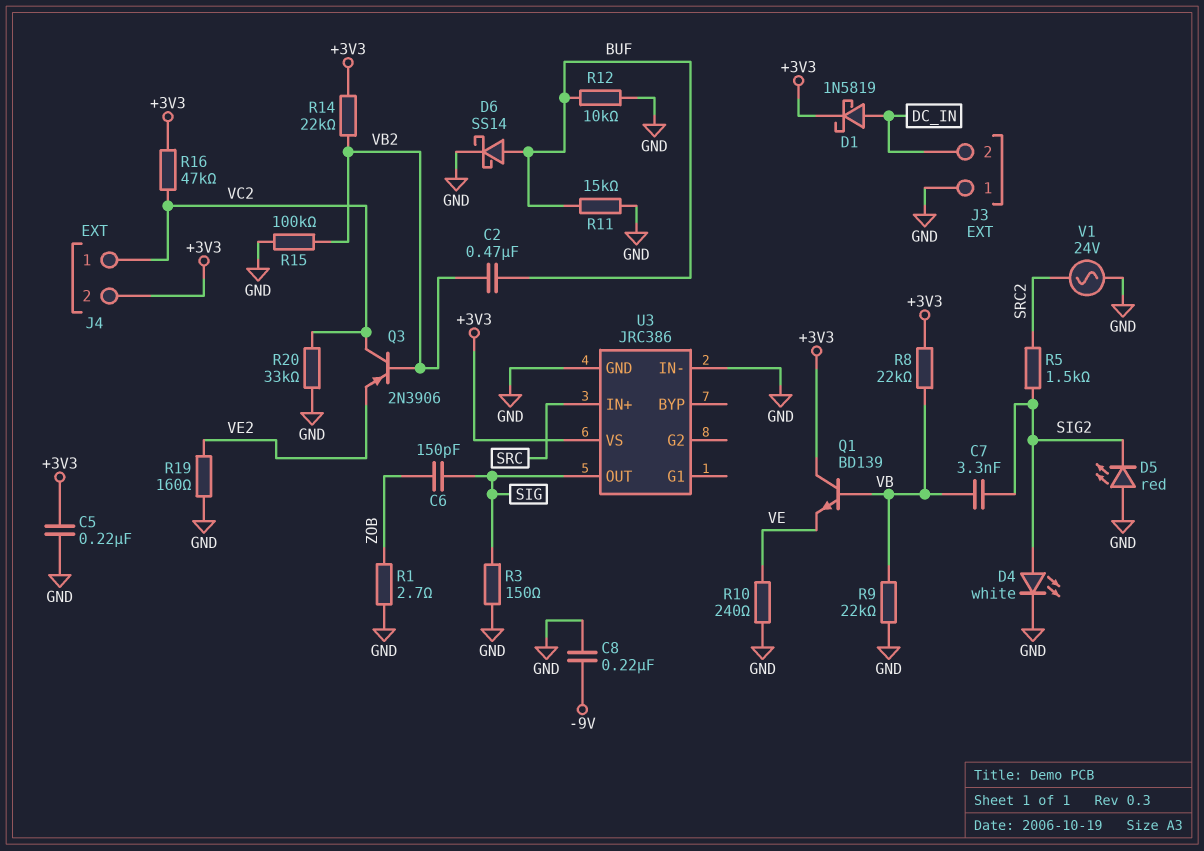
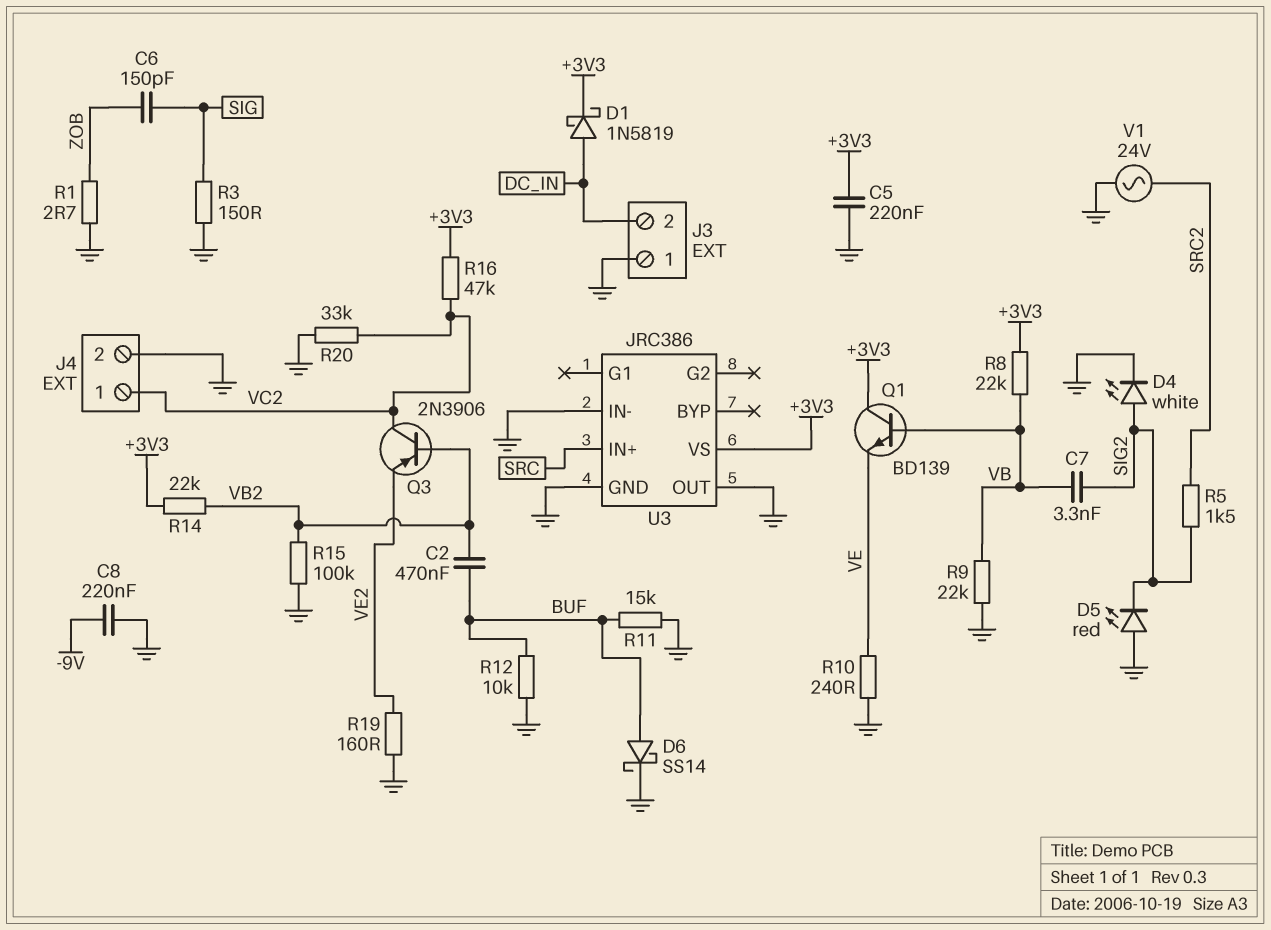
J4 pin 2: +3V3 -> GND
U3 pin OUT: SIG -> GND

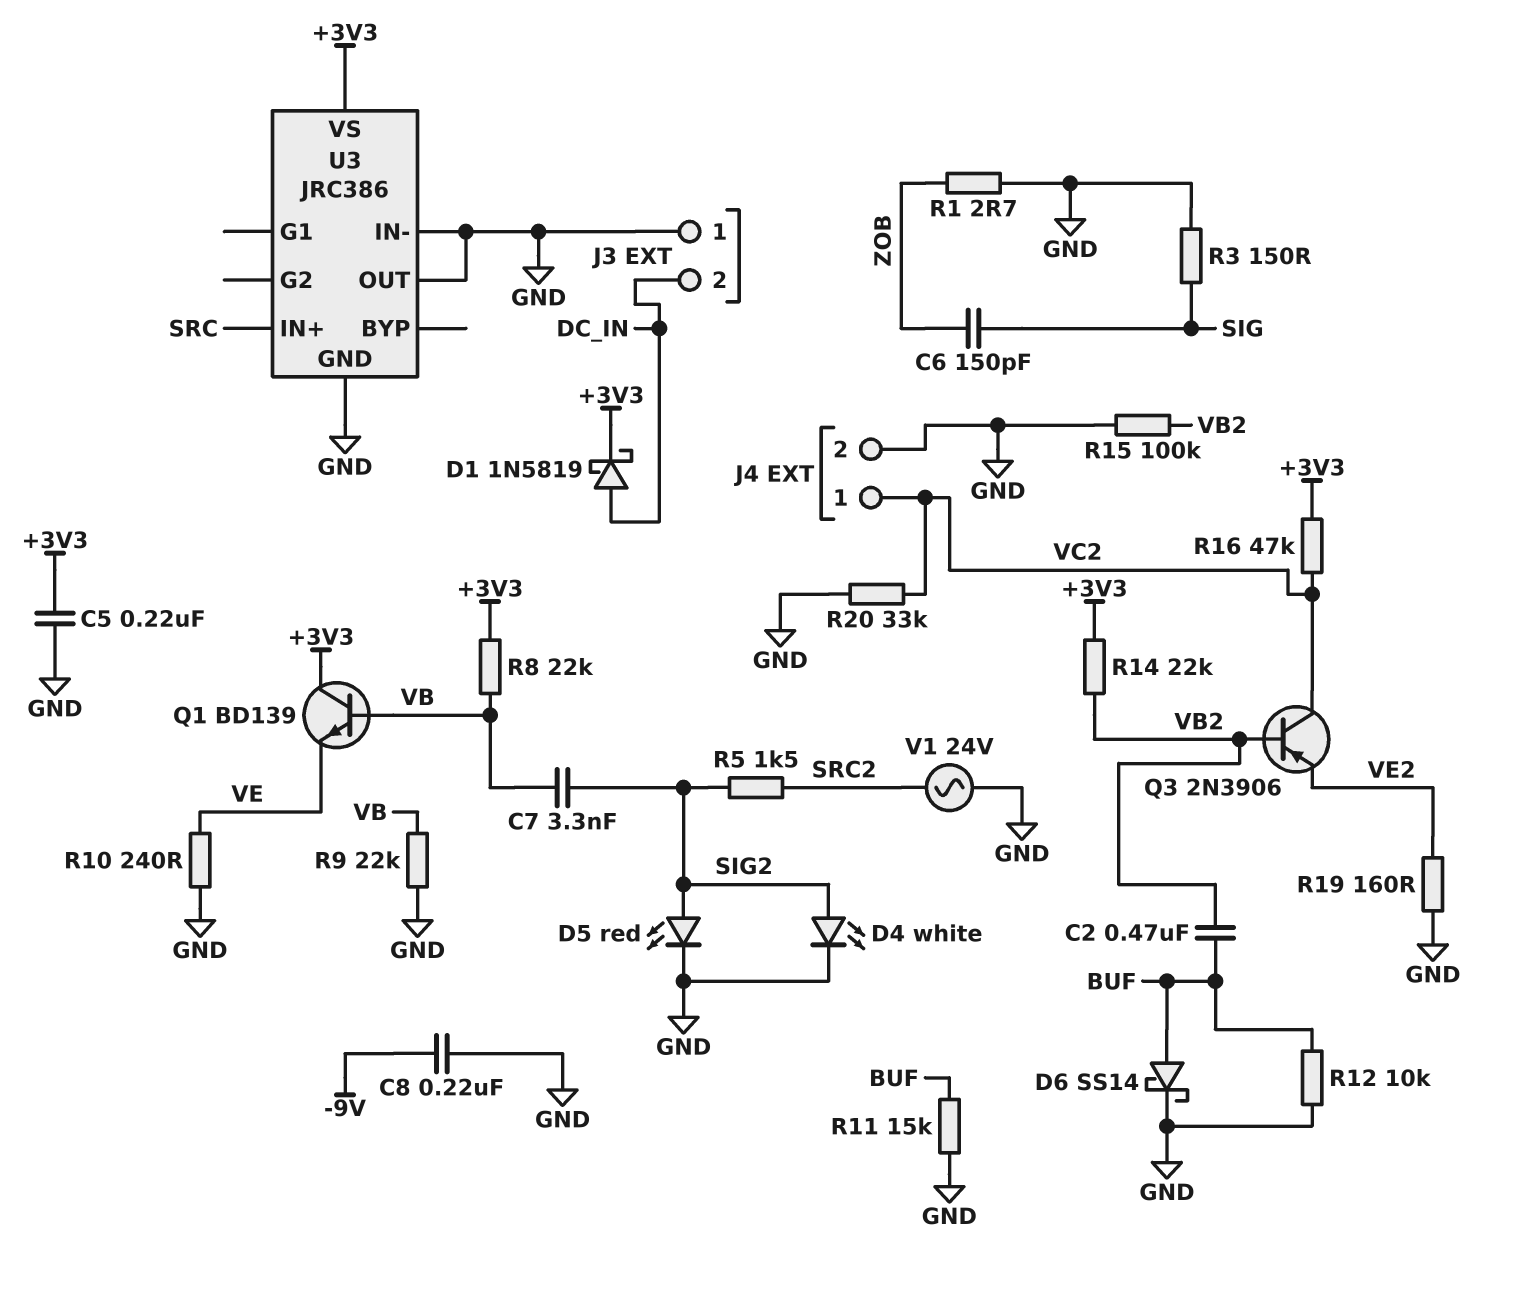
D5: LED red (A GND, K SIG2) -> LED red (A SIG2, K GND)

